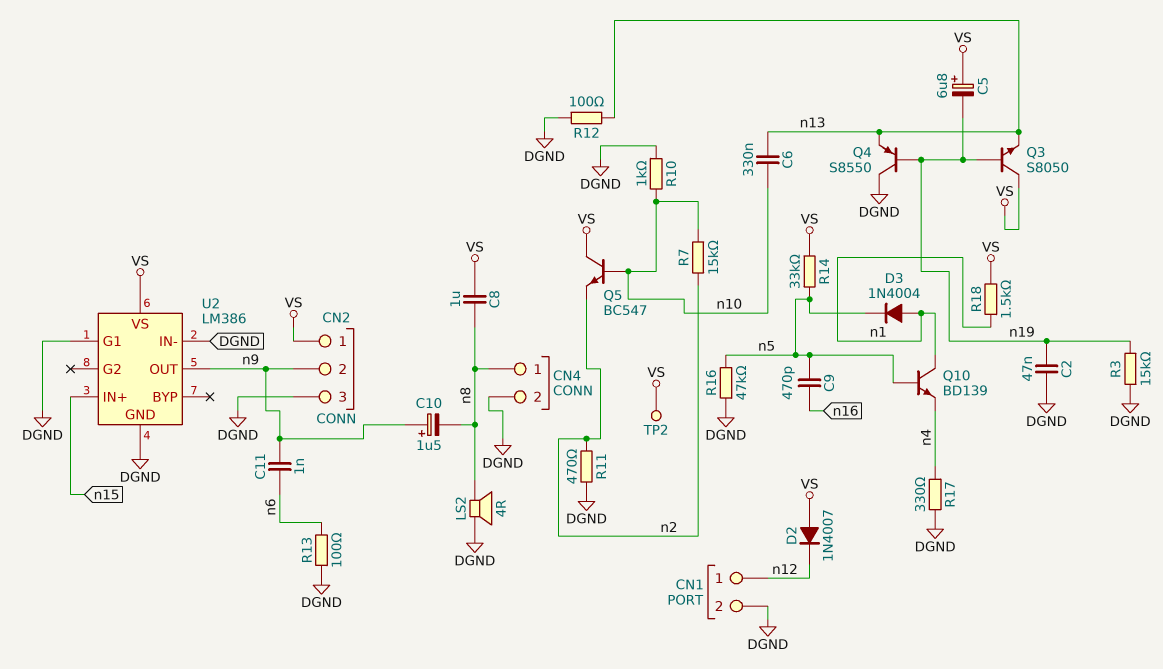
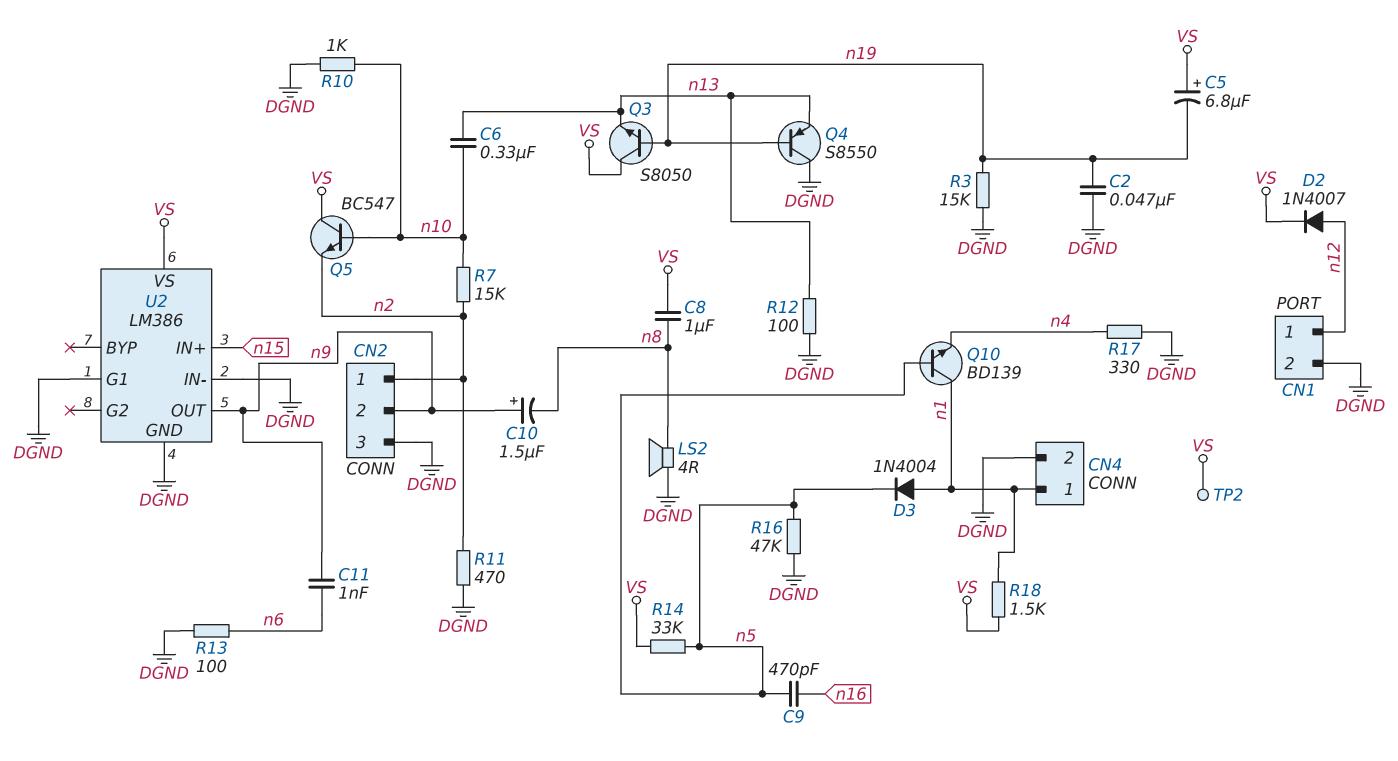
CN2 pin 1: VS -> n2
CN4 pin 1: n8 -> n1
D2: diode 1N4007 (A VS, K n12) -> diode 1N4007 (A n12, K VS)

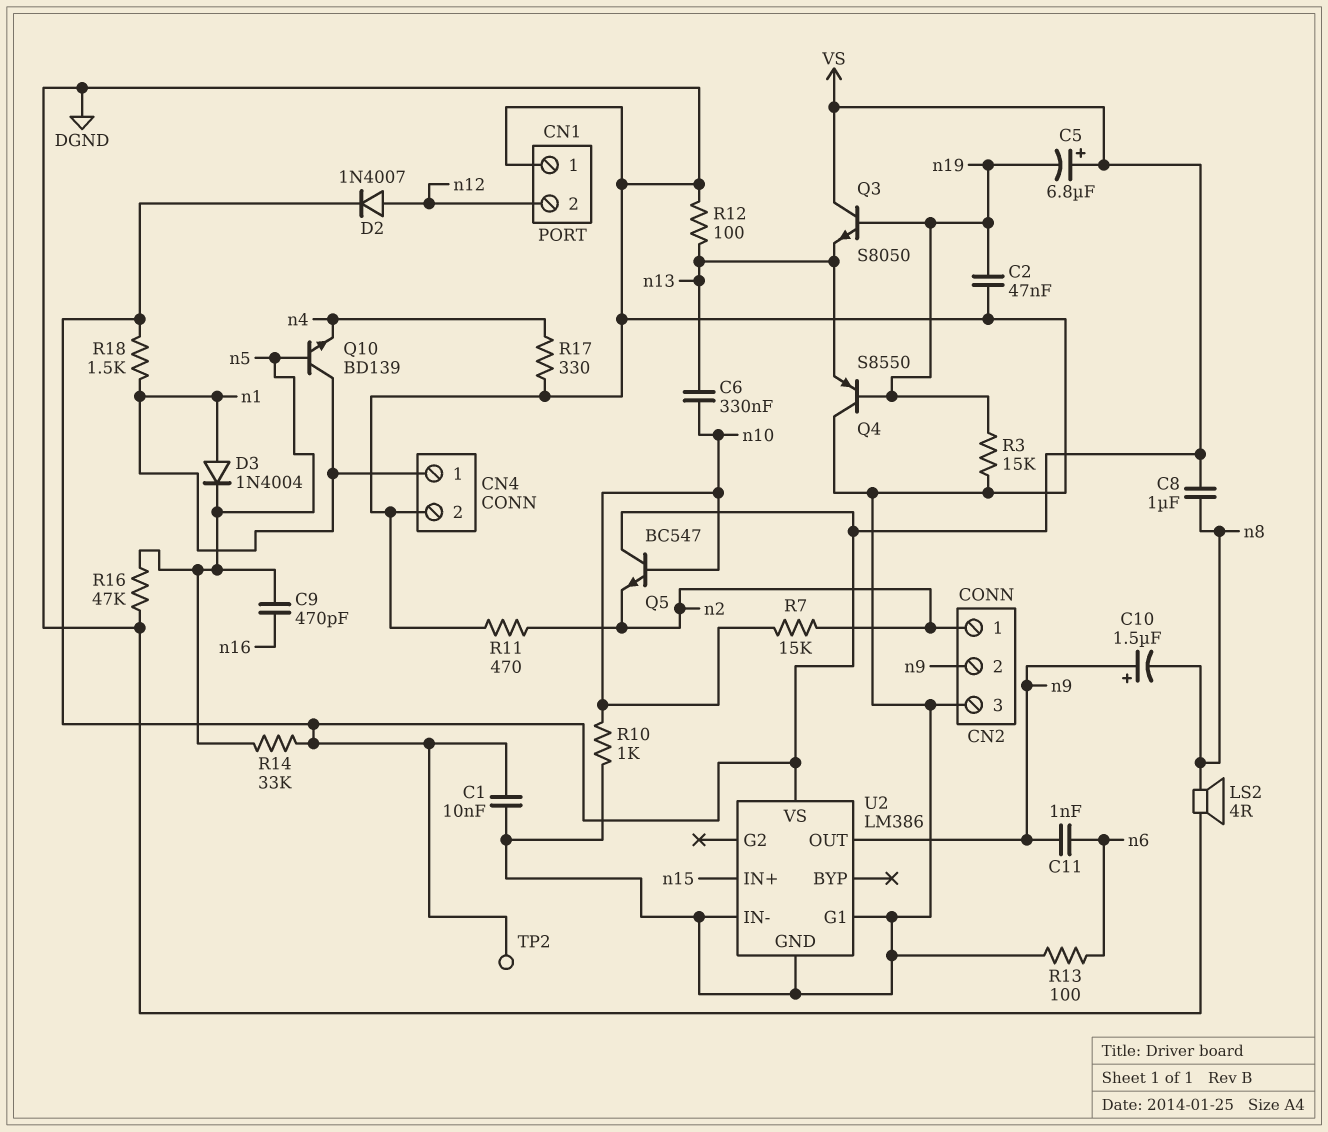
C1: none -> 10nF (DGND, VS)
CN1 pin 1: n12 -> DGND
CN1 pin 2: DGND -> n12

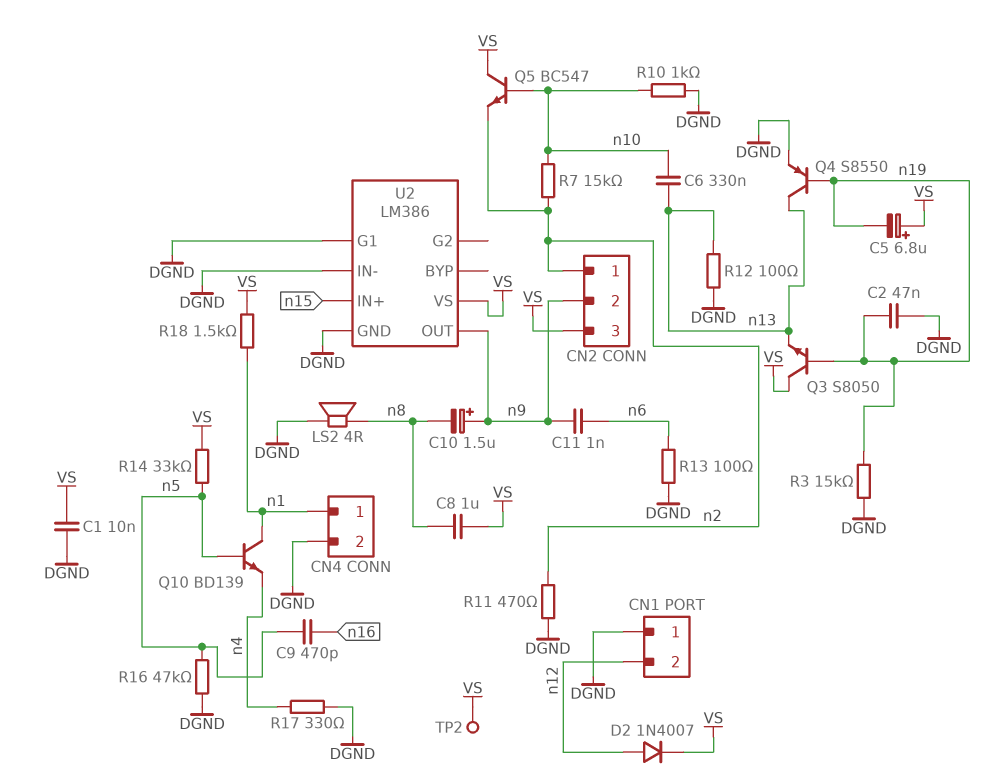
CN2 pin 3: DGND -> VS
D3: diode 1N4004 (A n1, K n5) -> none
Q4: PNP S8550 (B n19, C DGND, E n13) -> PNP S8550 (B n19, C n13, E DGND)

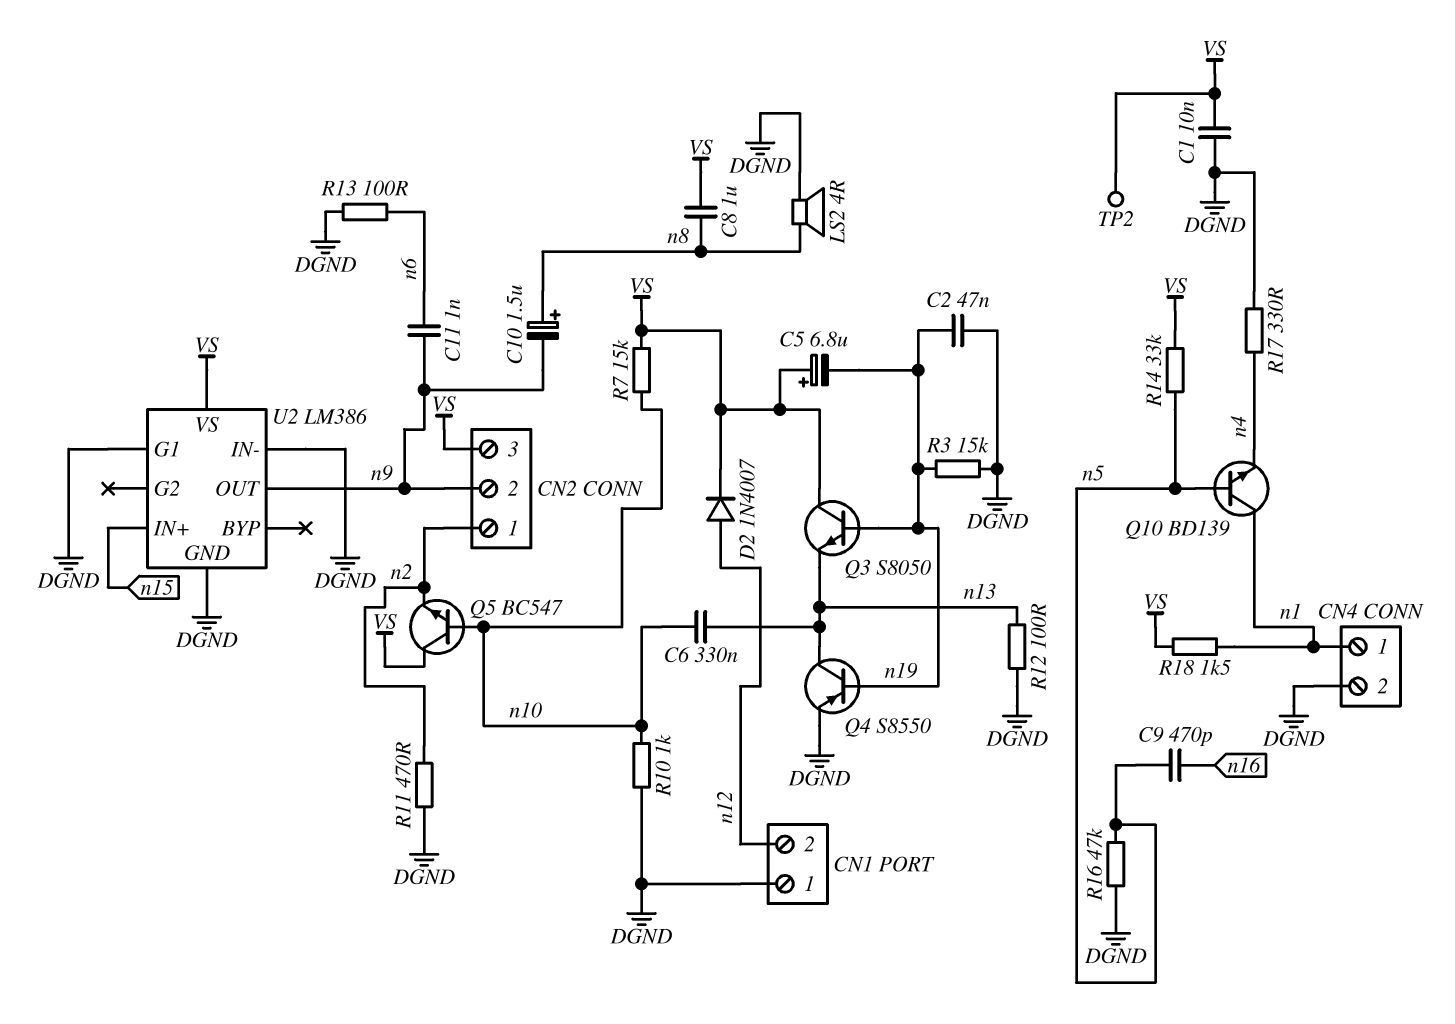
C10: 1.5uF (plus n9, minus n8) -> 1.5uF (plus n8, minus n9)
R7: 15k (n2, n10) -> 15k (VS, n10)

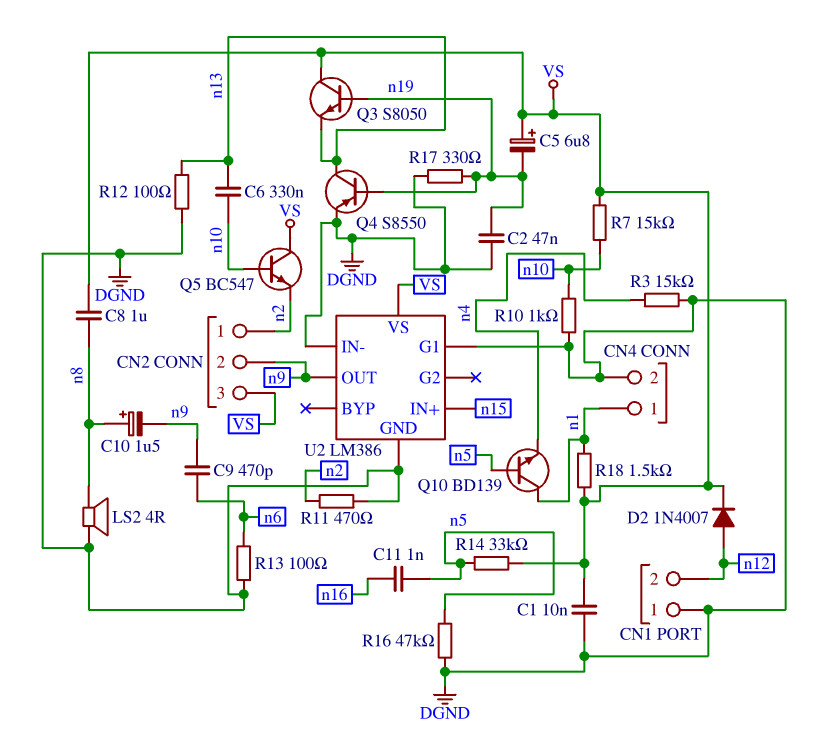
C9: 470pF (n5, n16) -> 470pF (n6, n9)
C11: 1nF (n6, n9) -> 1nF (n5, n16)
R3: 15k (DGND, n19) -> 15k (DGND, n4)
R17: 330 (DGND, n4) -> 330 (DGND, n19)
TP2: test point (VS) -> none

